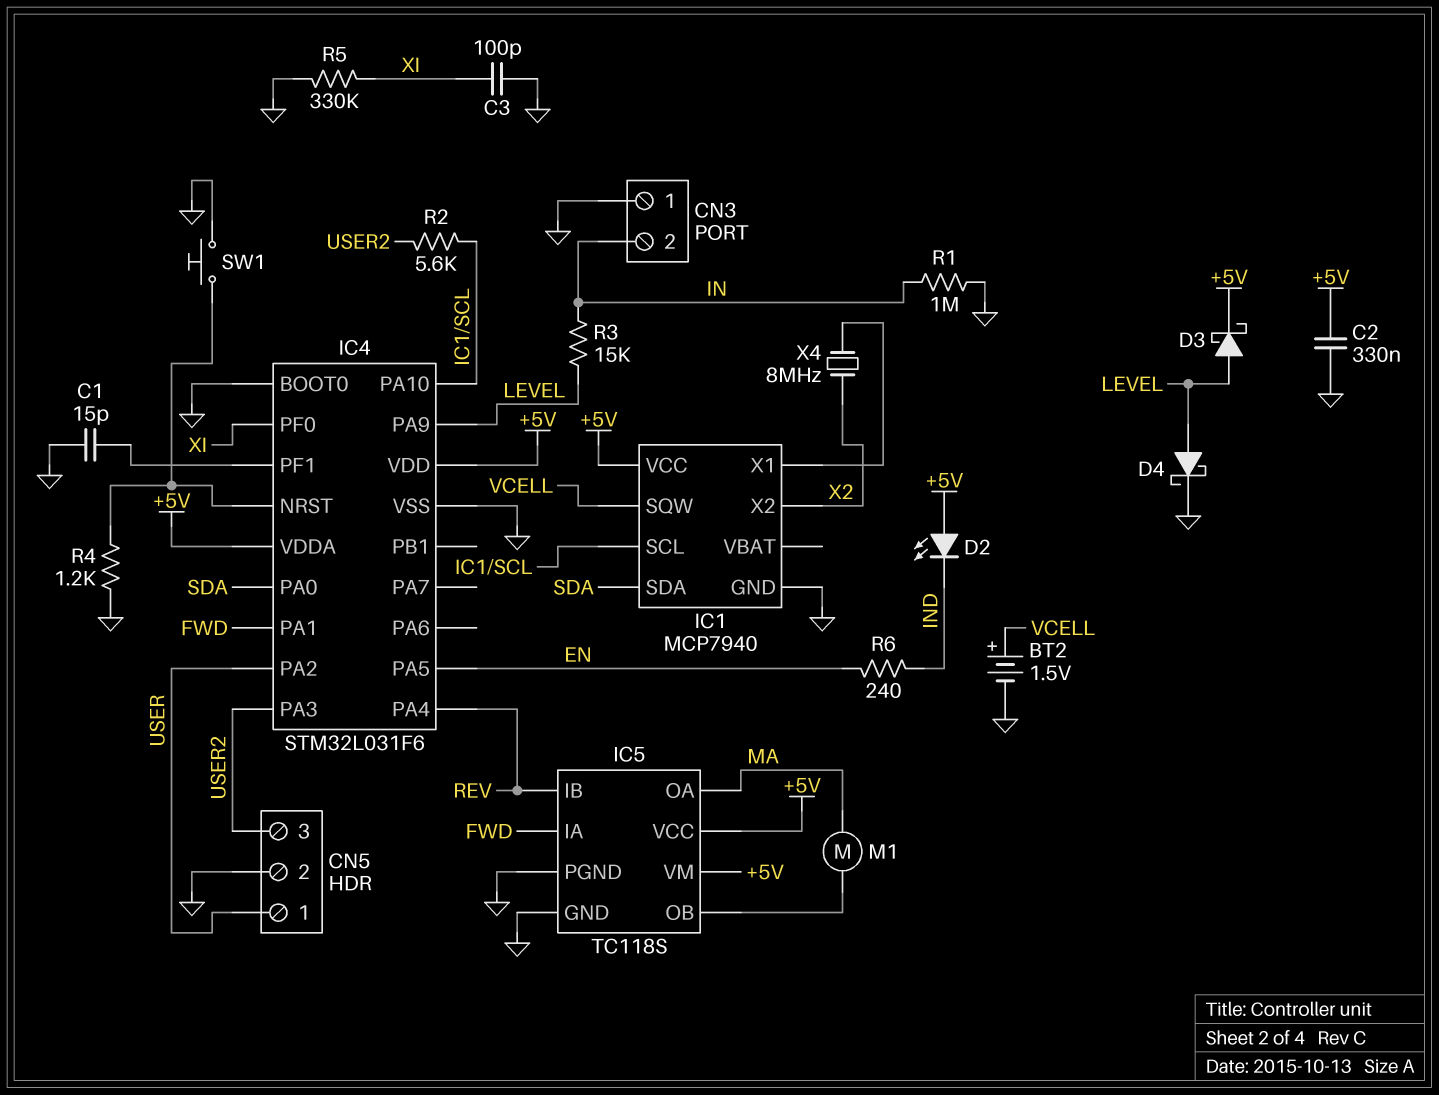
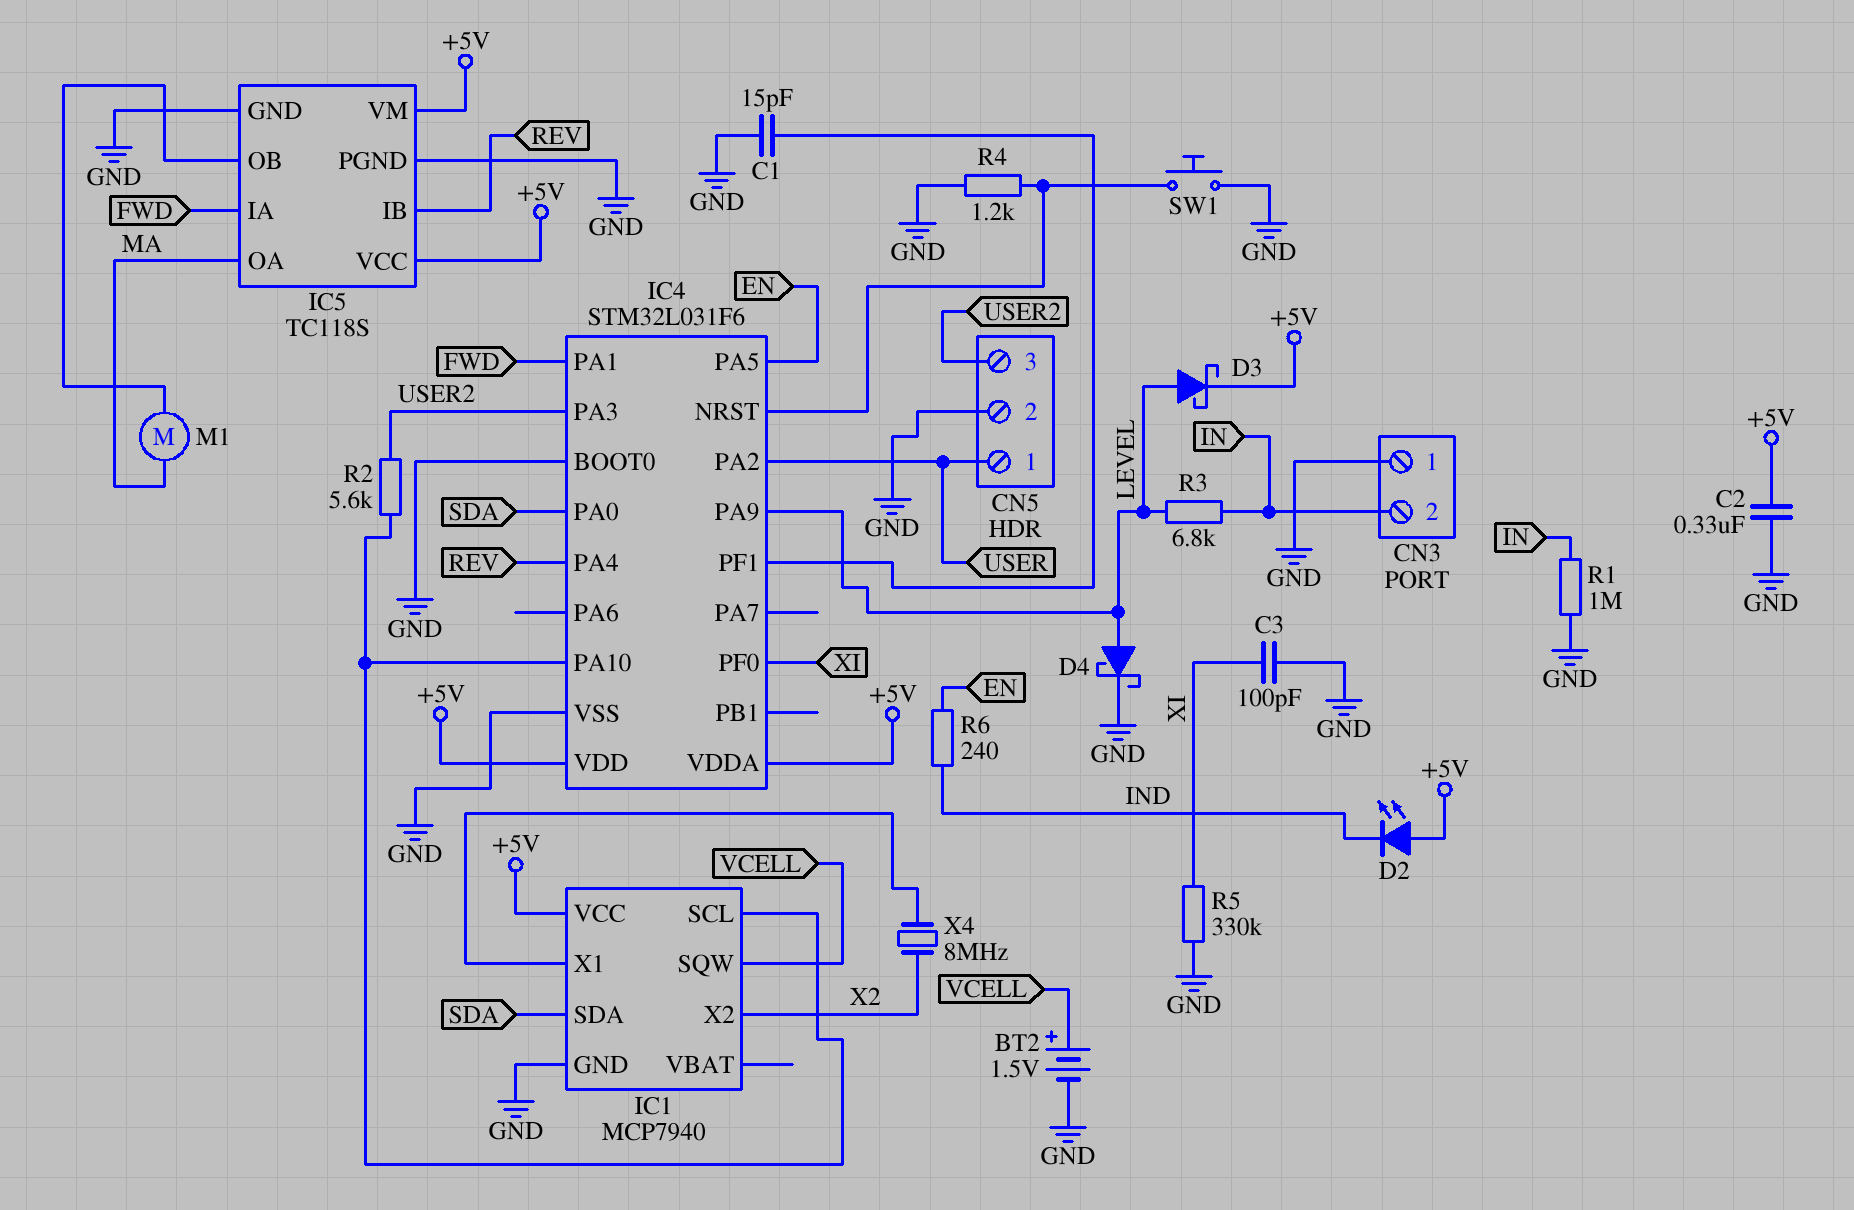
R3: 15k (IN, LEVEL) -> 6.8k (IN, LEVEL)

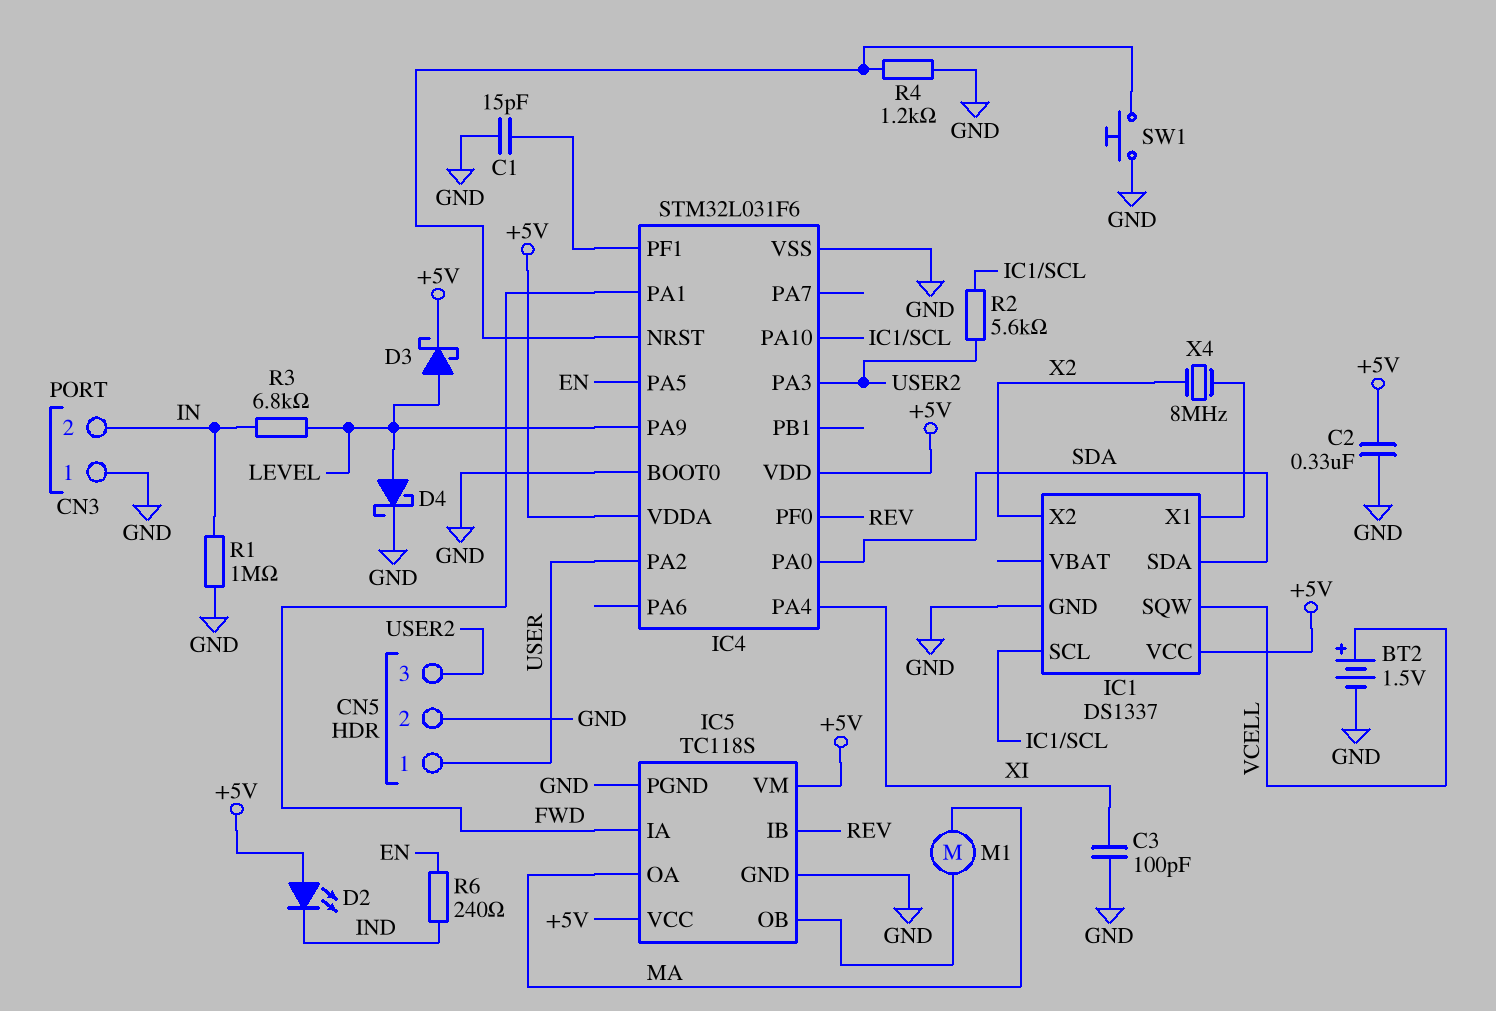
IC1: MCP7940 -> DS1337
IC4 pin PA4: REV -> XI
IC4 pin PF0: XI -> REV
R5: 330k (GND, XI) -> none

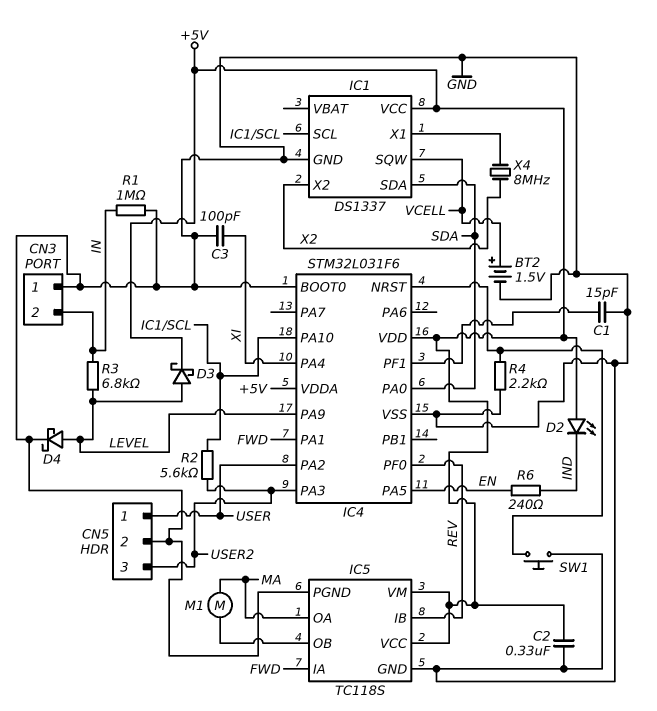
R4: 1.2k (GND, IC4/NRST) -> 2.2k (GND, IC4/NRST)

